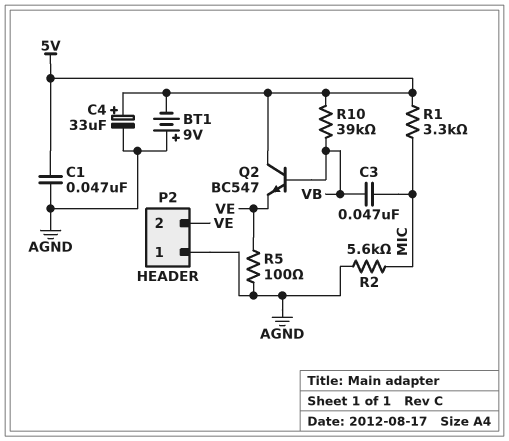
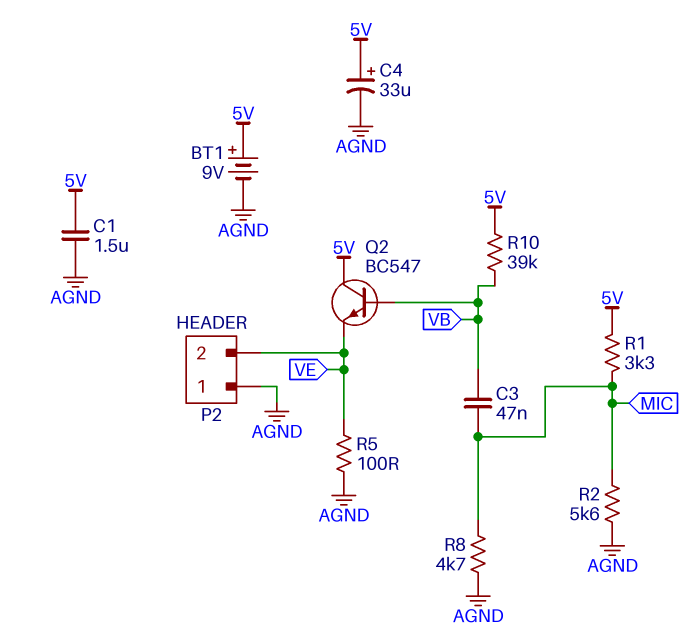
BT1: 9V (plus AGND, minus 5V) -> 9V (plus 5V, minus AGND)
C1: 47nF (5V, AGND) -> 1.5uF (5V, AGND)
R8: none -> 4.7k (AGND, MIC)

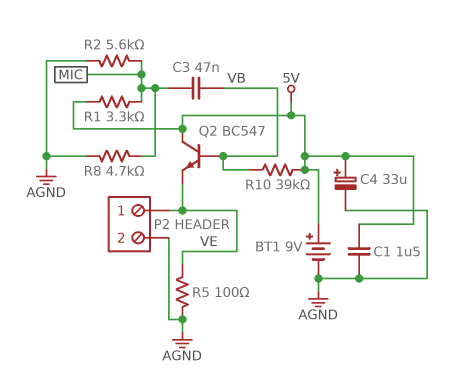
P2 pin 1: AGND -> VE
P2 pin 2: VE -> AGND

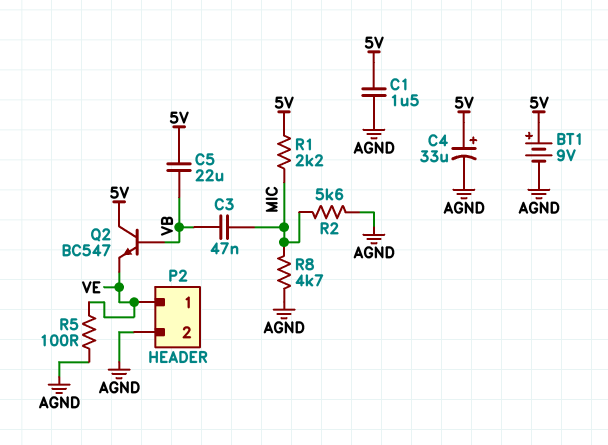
C5: none -> 22uF (5V, VB)
R1: 3.3k (5V, MIC) -> 2.2k (5V, MIC)
R10: 39k (5V, VB) -> none

